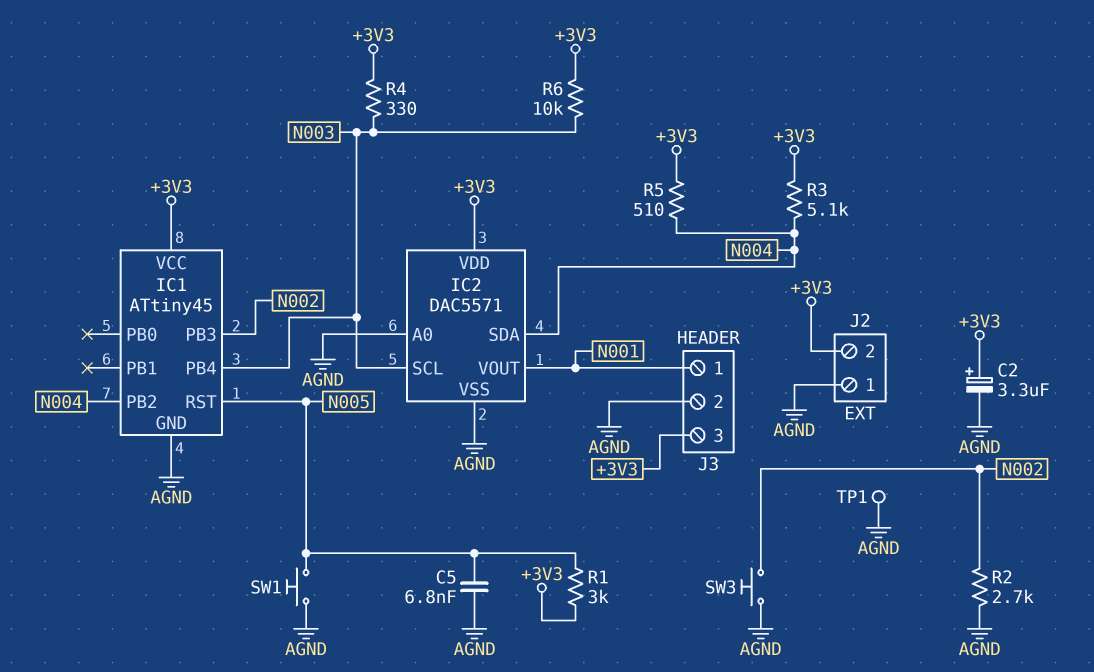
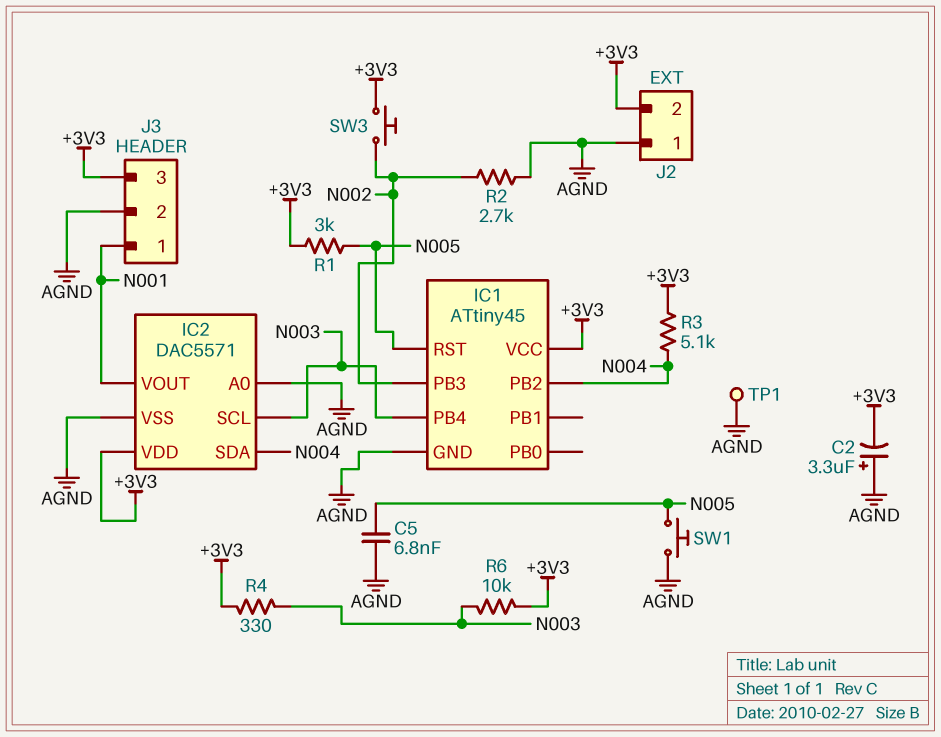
C2: 3.3uF (plus +3V3, minus AGND) -> 3.3uF (plus AGND, minus +3V3)
R5: 510 (+3V3, N004) -> none
SW3: button (AGND, N002) -> button (+3V3, N002)

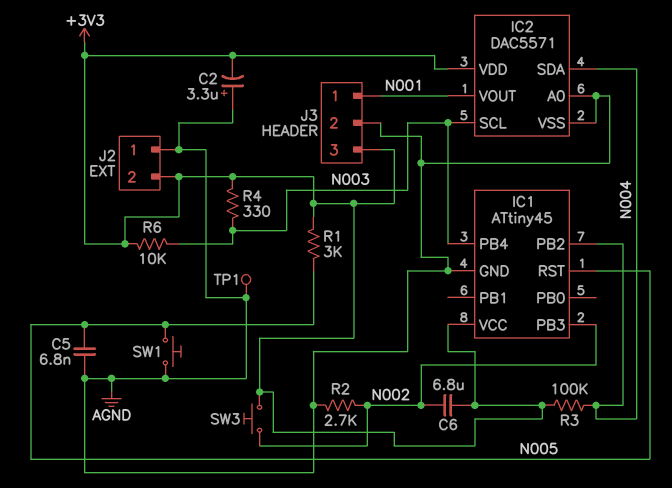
C6: none -> 6.8uF (+3V3, N002)
R3: 5.1k (+3V3, N004) -> 100k (+3V3, N004)

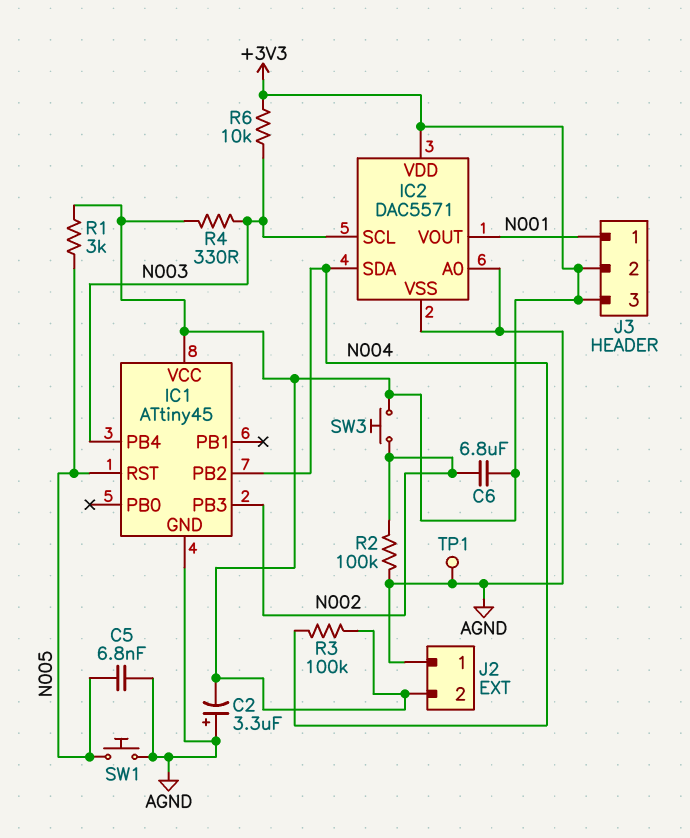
J3 pin 2: AGND -> +3V3
R2: 2.7k (AGND, N002) -> 100k (AGND, N002)

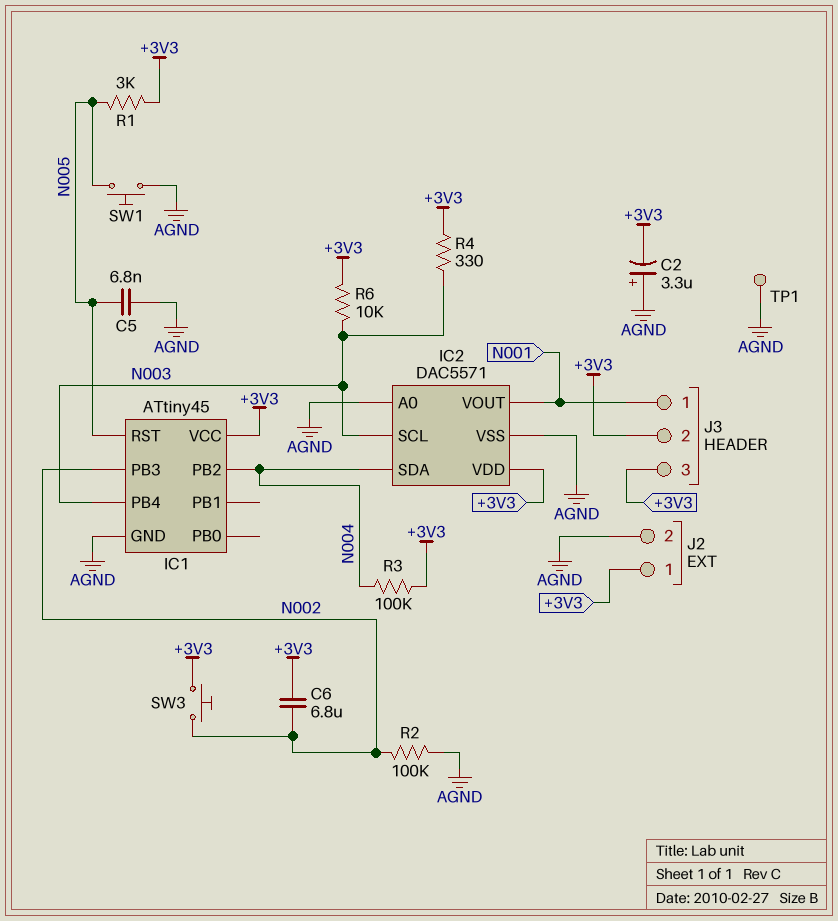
J2 pin 1: AGND -> +3V3
J2 pin 2: +3V3 -> AGND

